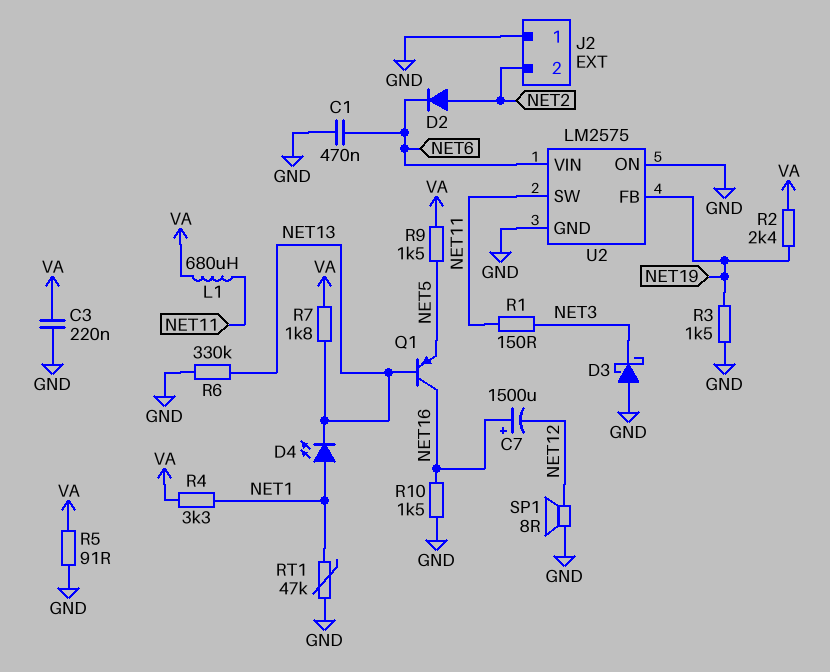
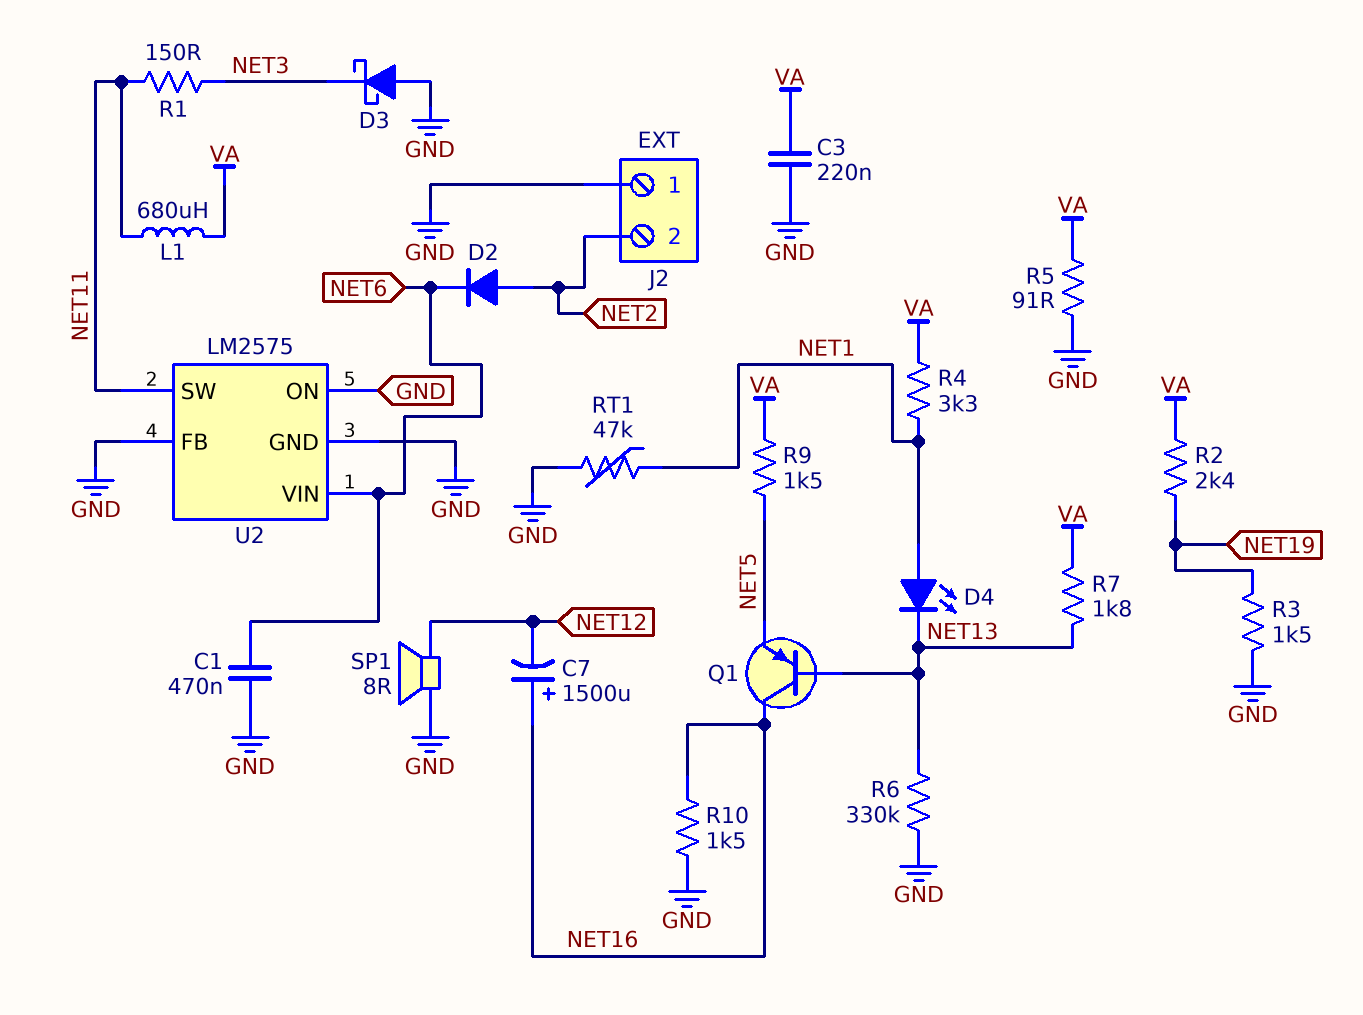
U2 pin FB: NET19 -> GND

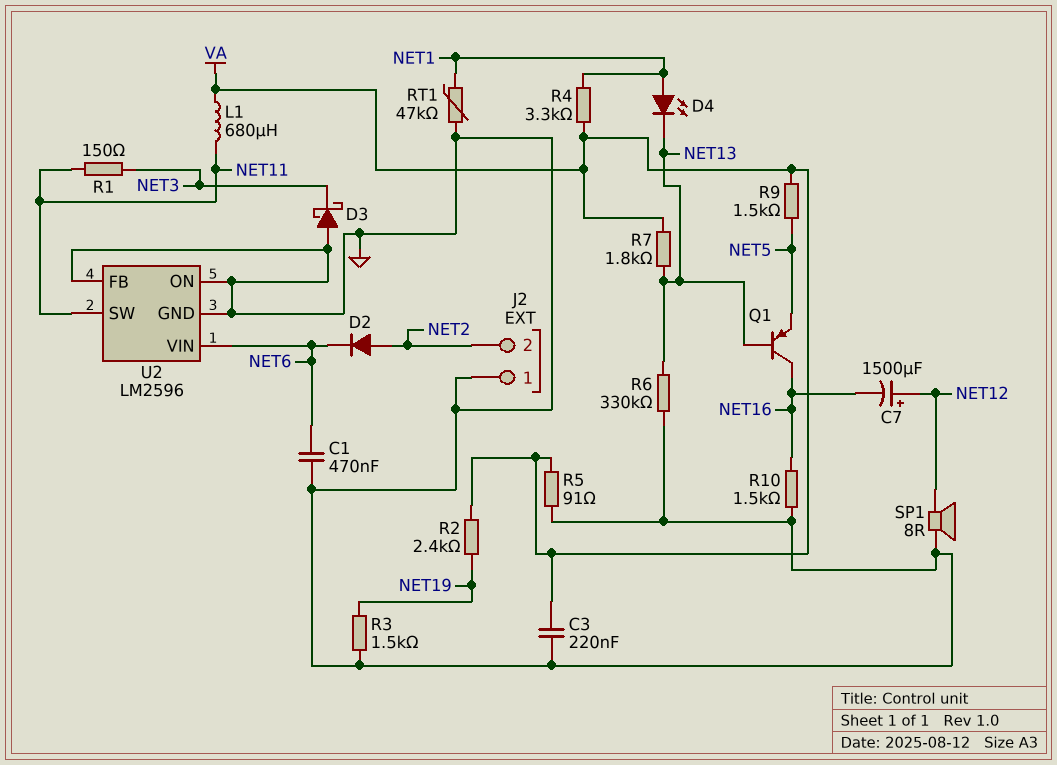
C7: 1500uF (plus NET16, minus NET12) -> 1500uF (plus NET12, minus NET16)
U2: LM2575 -> LM2596

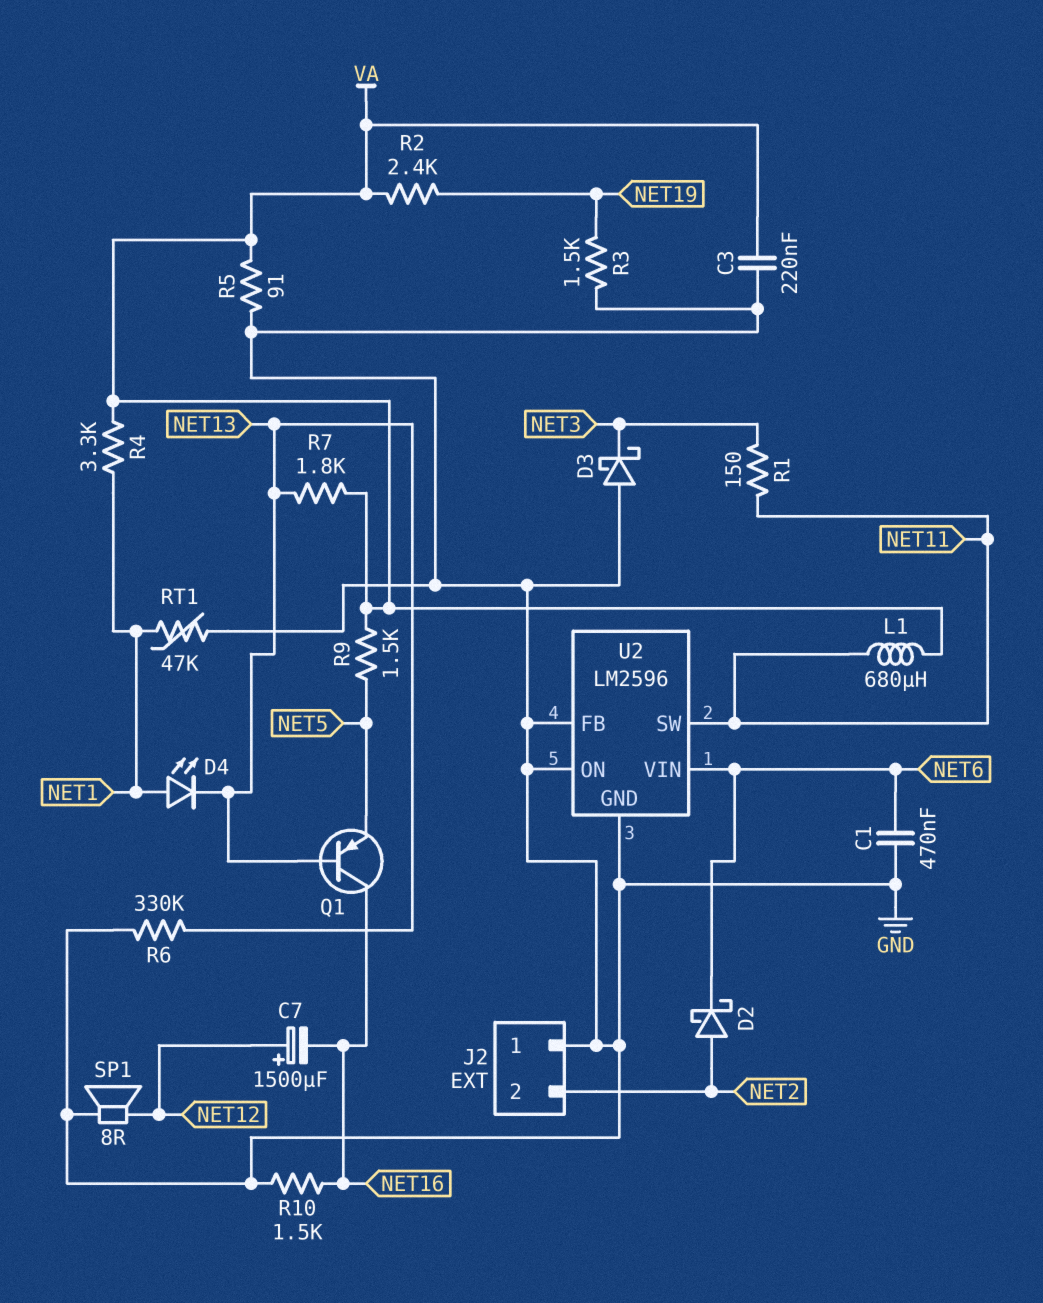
D2: diode (A NET2, K NET6) -> schottky (A NET2, K NET6)

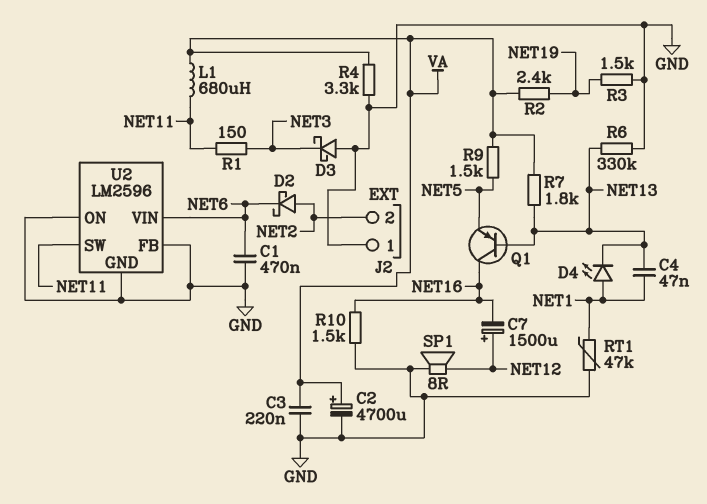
C2: none -> 4700uF (plus VA, minus GND)
C4: none -> 47nF (NET1, NET13)
R4: 3.3k (NET1, VA) -> 3.3k (GND, VA)
R5: 91 (GND, VA) -> none

